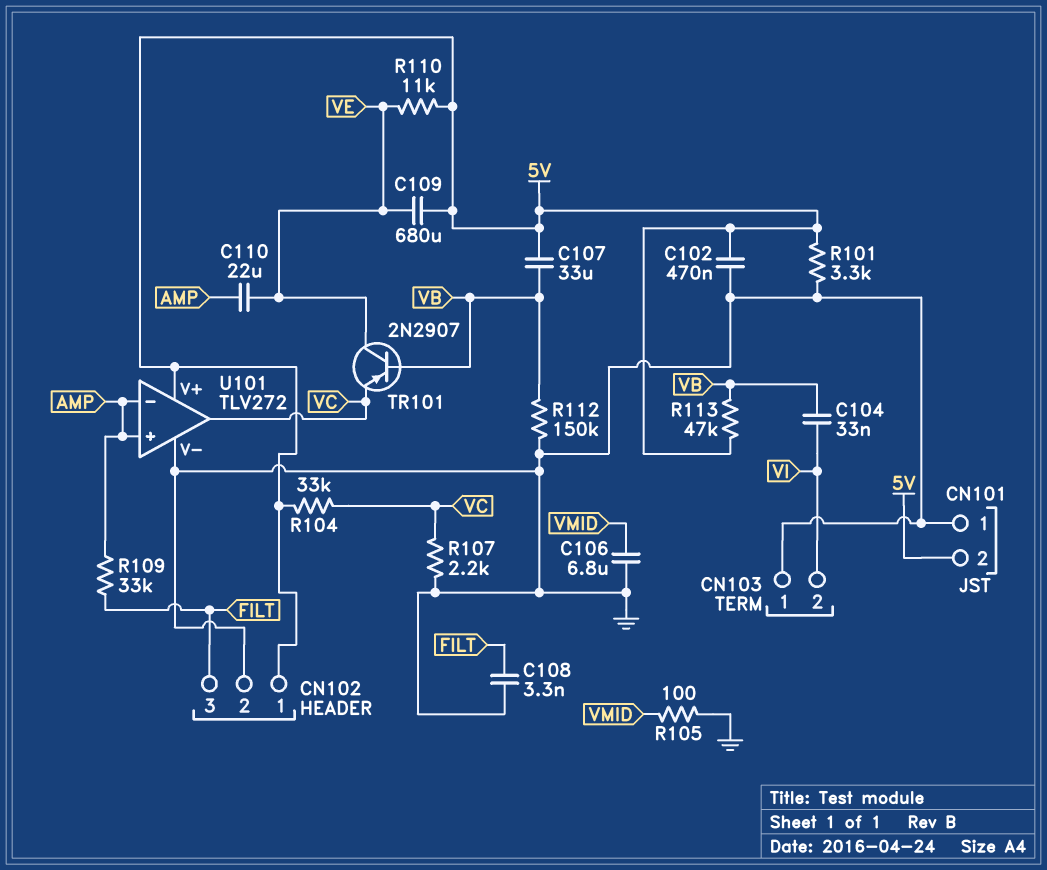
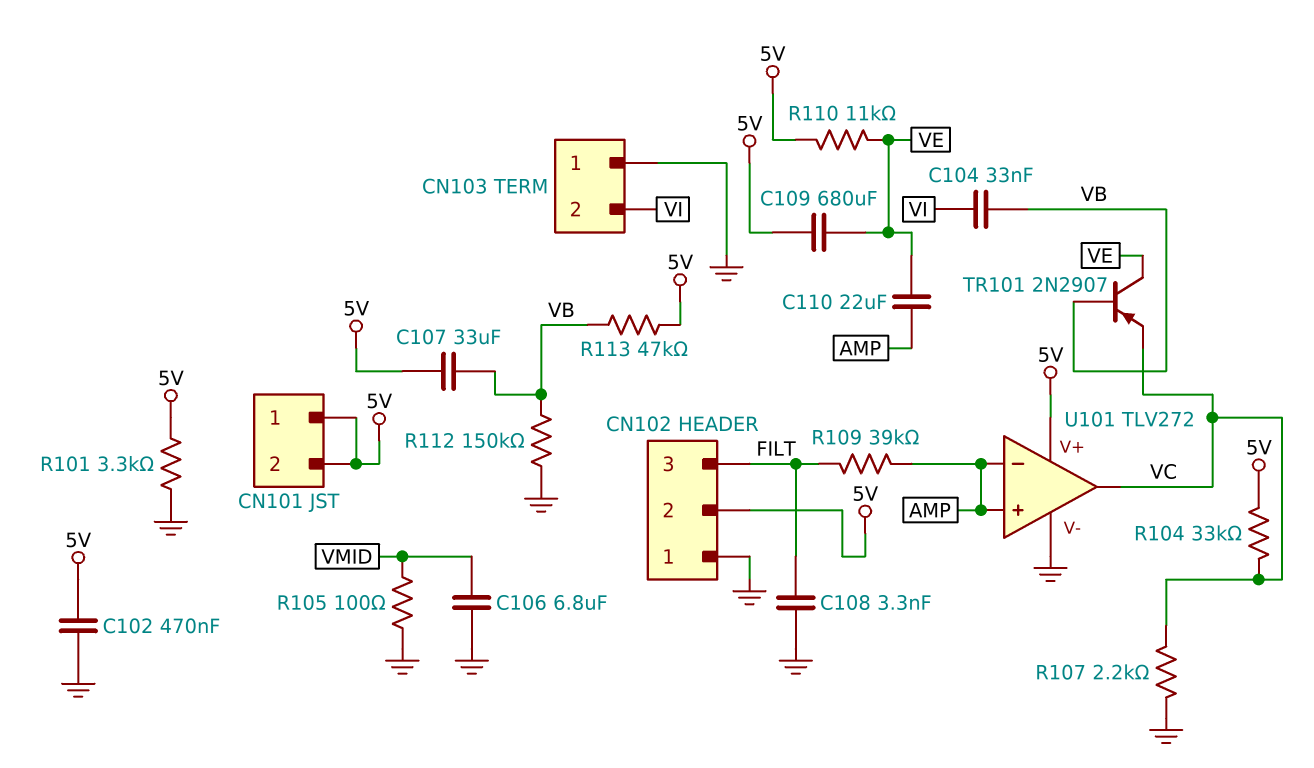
CN101 pin 1: GND -> 5V
CN102 pin 1: 5V -> GND
CN102 pin 2: GND -> 5V
R109: 33k (AMP, FILT) -> 39k (AMP, FILT)

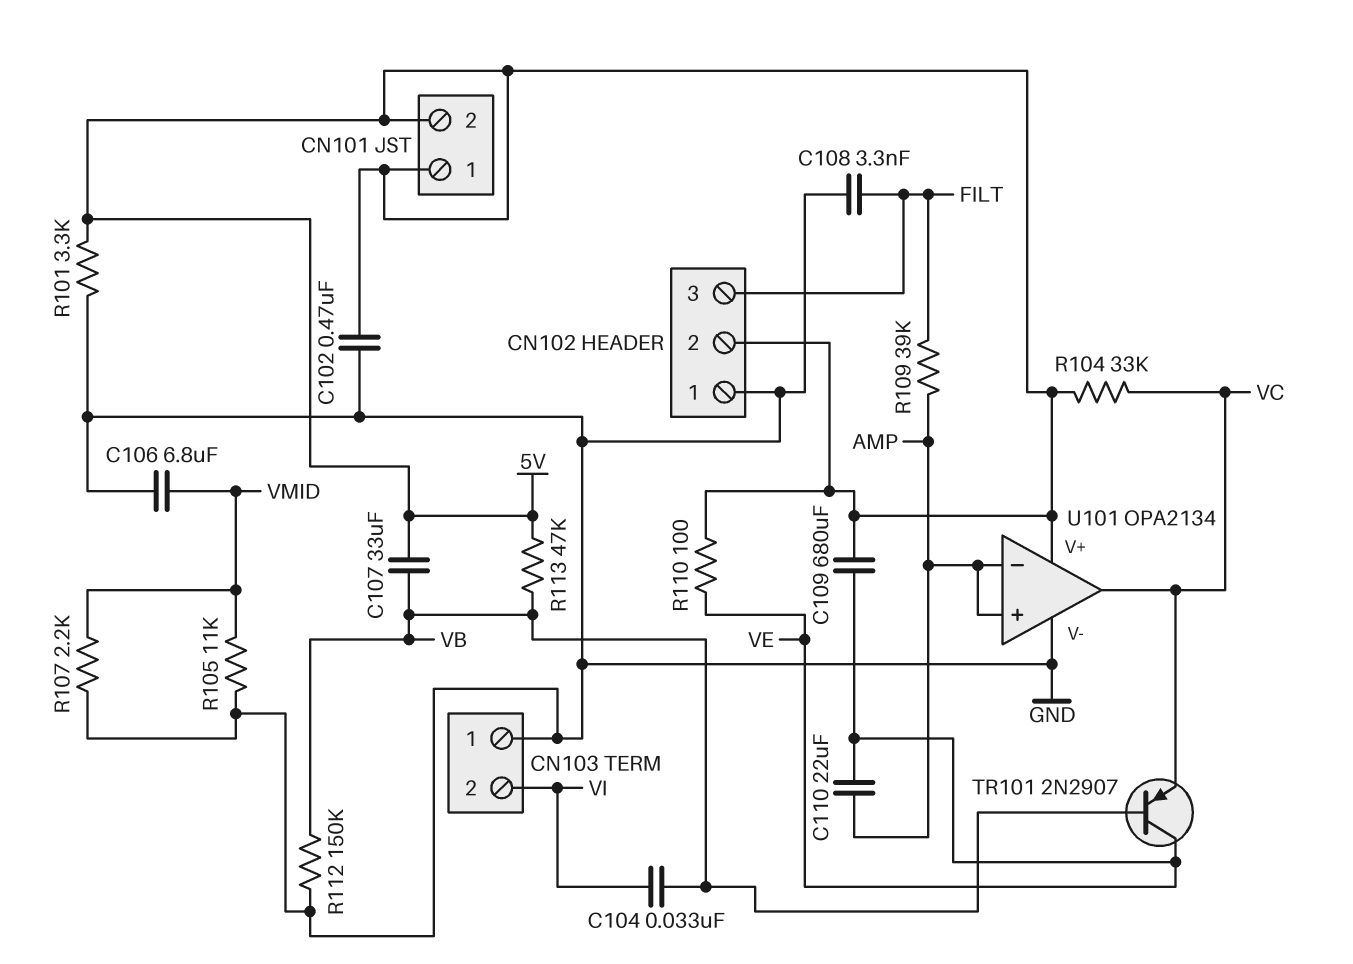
R105: 100 (GND, VMID) -> 11k (GND, VMID)
R107: 2.2k (GND, VC) -> 2.2k (GND, VMID)
R110: 11k (5V, VE) -> 100 (5V, VE)
U101: TLV272 -> OPA2134

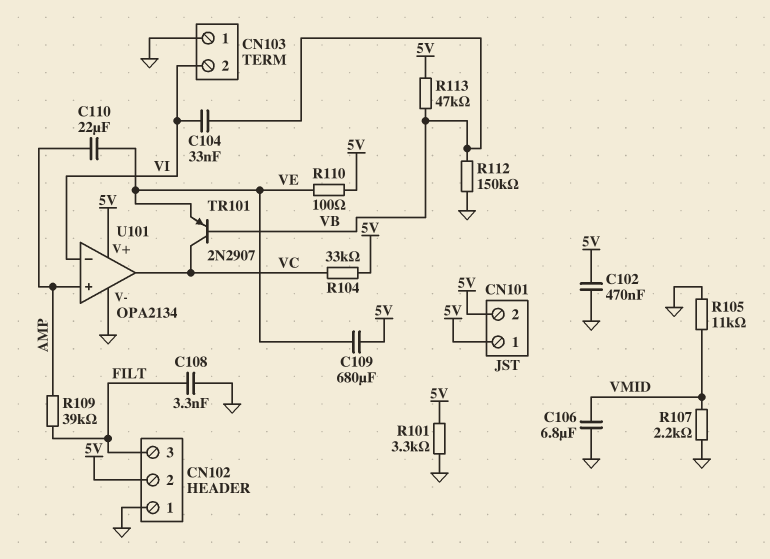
C107: 33uF (5V, VB) -> none
TR101: PNP 2N2907 (B VB, C VE, E VC) -> PNP 2N2907 (B VB, C VC, E VE)
U101 pin in-: AMP -> VI

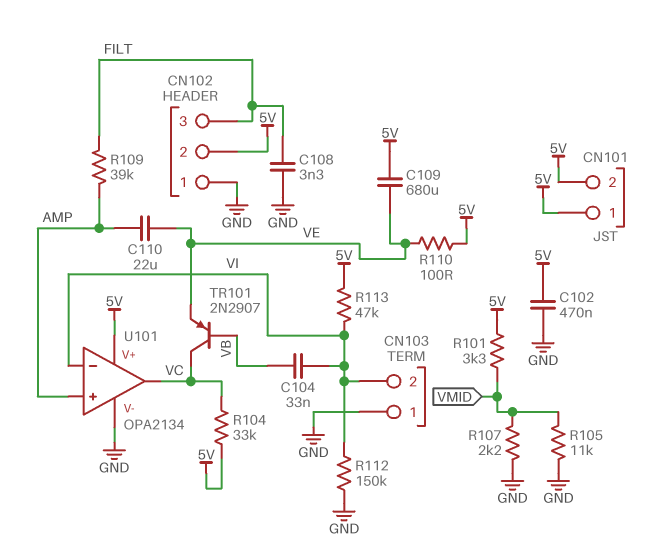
C106: 6.8uF (GND, VMID) -> none
R101: 3.3k (5V, GND) -> 3.3k (5V, VMID)
R112: 150k (GND, VB) -> 150k (GND, VI)
R113: 47k (5V, VB) -> 47k (5V, VI)

